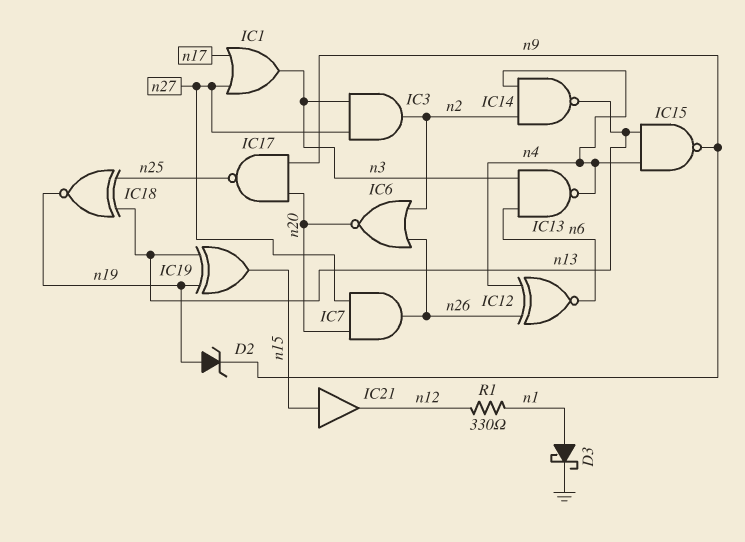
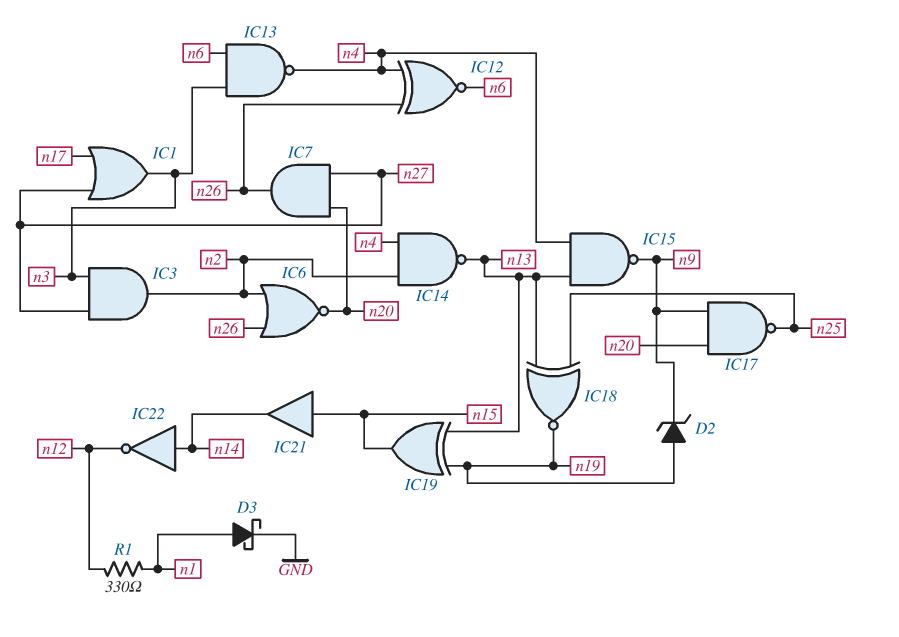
IC21: buffer (in n15, out n12) -> buffer (in n15, out n14)
IC22: none -> NOT (in n14, out n12)

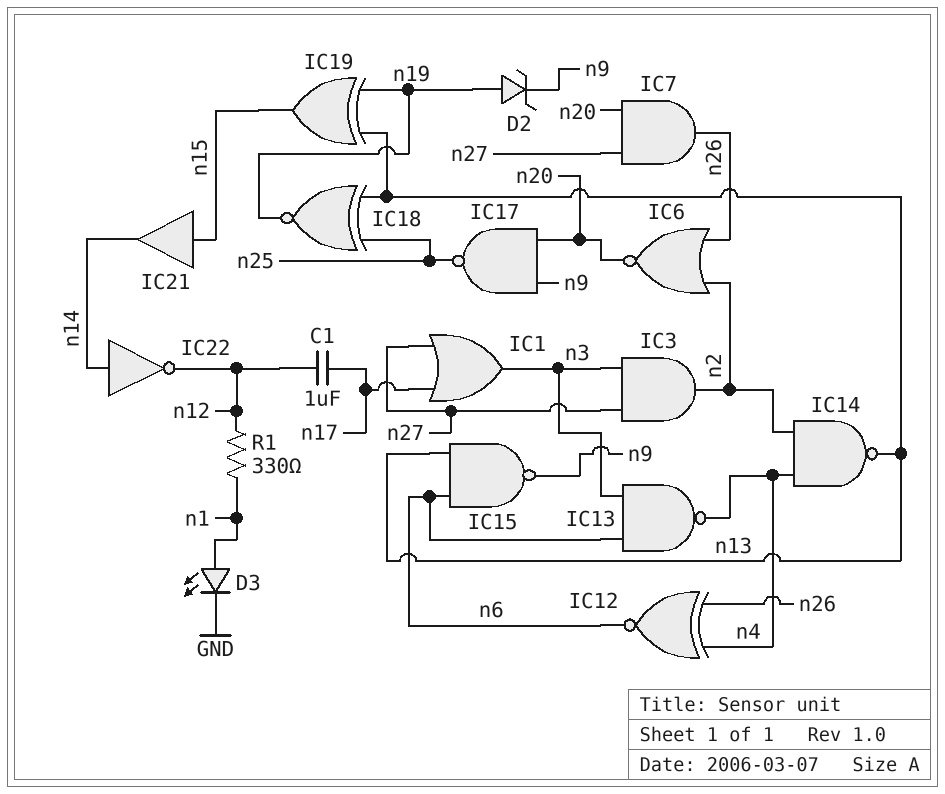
C1: none -> 1uF (n12, n17)
D3: schottky (A n1, K GND) -> LED (A n1, K GND)
IC15: NAND (in n4, in n13, out n9) -> NAND (in n6, in n13, out n9)

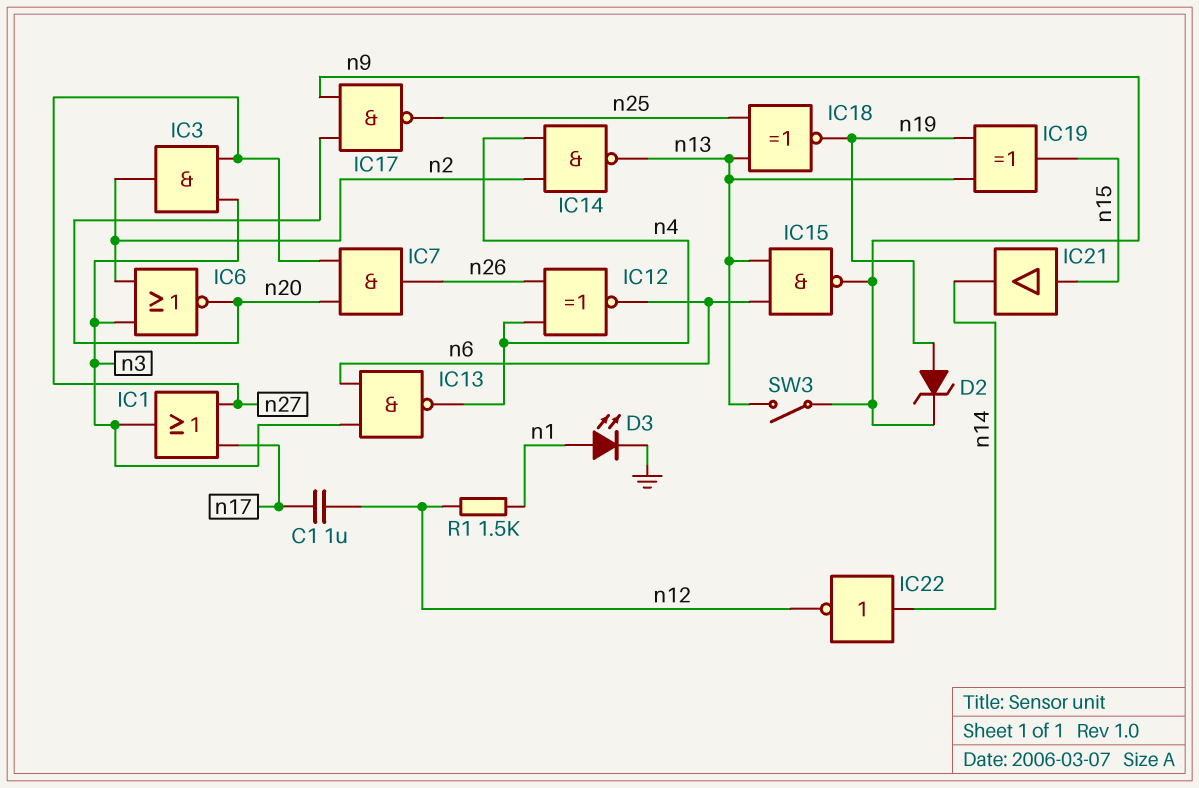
IC6: NOR (in n2, in n26, out n20) -> NOR (in n2, in n3, out n20)
R1: 330 (n1, n12) -> 1.5k (n1, n12)
SW3: none -> switch (n9, n13)

